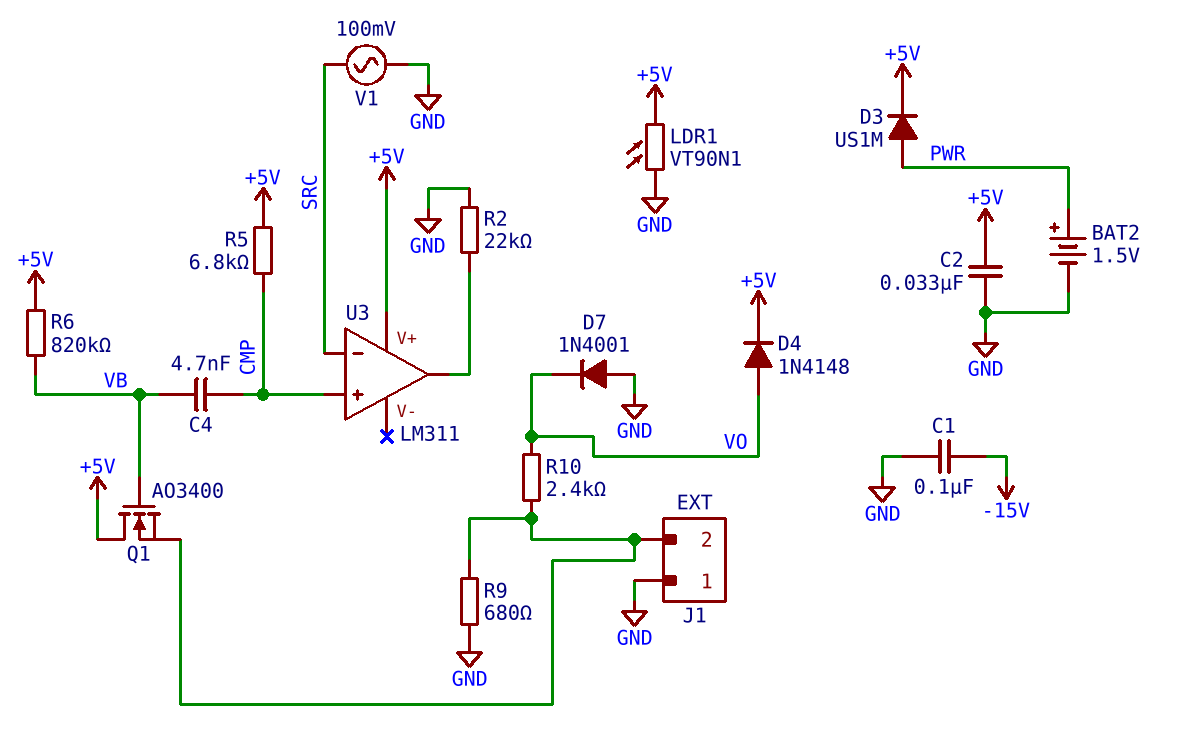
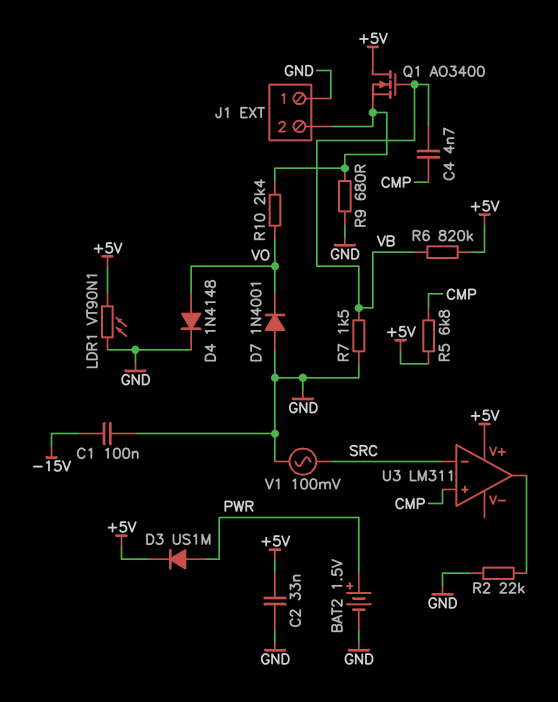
D4: diode 1N4148 (A VO, K +5V) -> diode 1N4148 (A VO, K GND)
R7: none -> 1.5k (GND, VB)

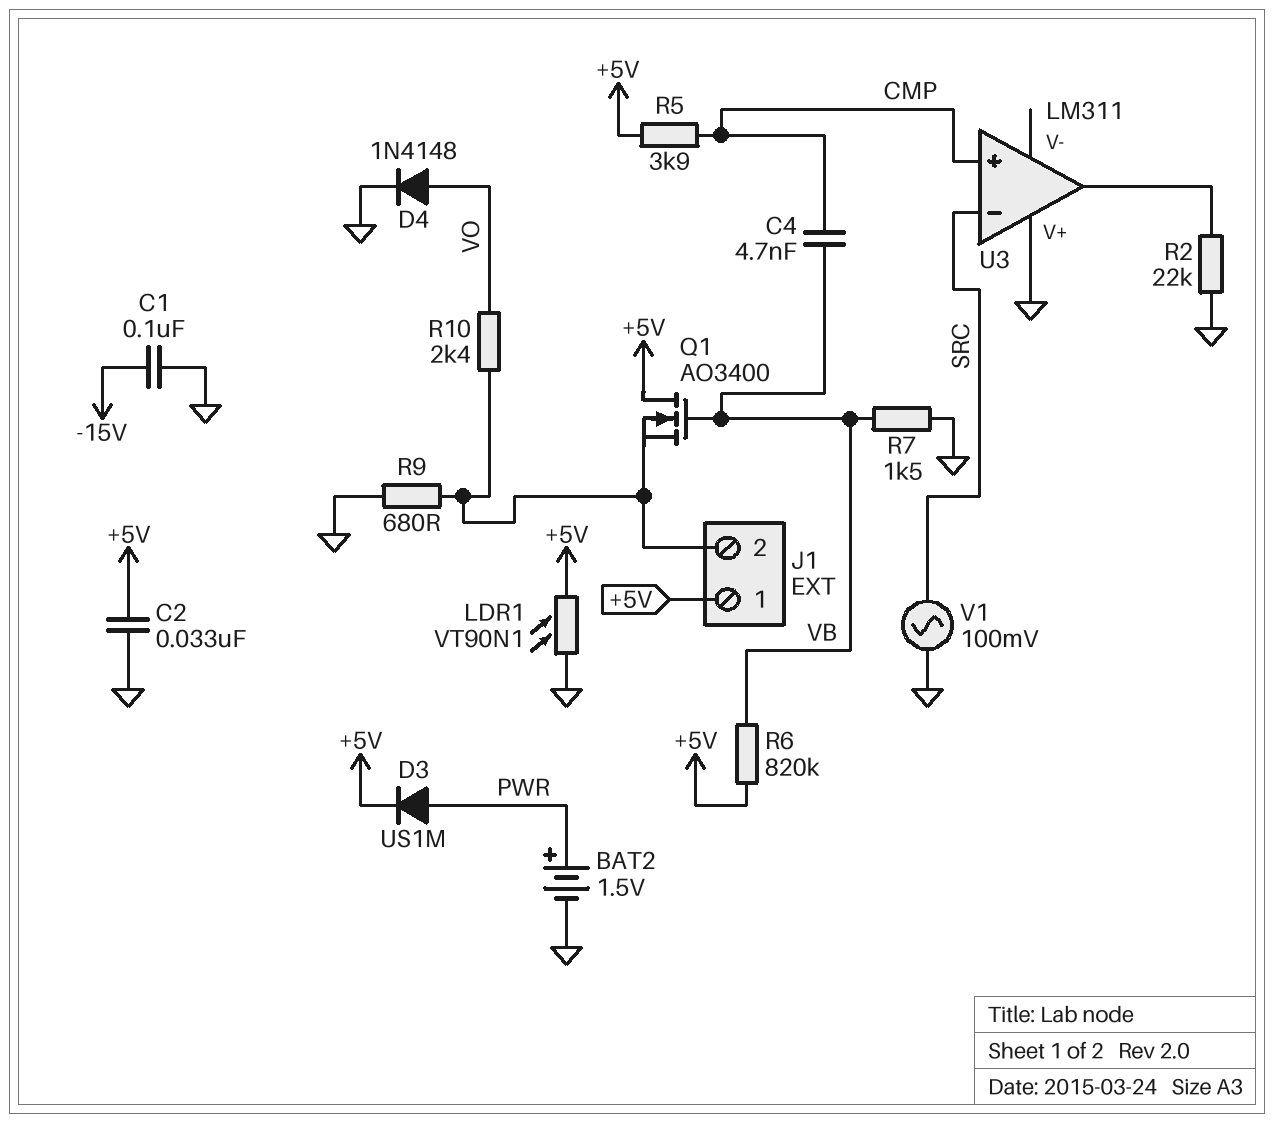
D7: diode 1N4001 (A GND, K VO) -> none
J1 pin 1: GND -> +5V
R5: 6.8k (+5V, CMP) -> 3.9k (+5V, CMP)
U3 pin V+: +5V -> GND

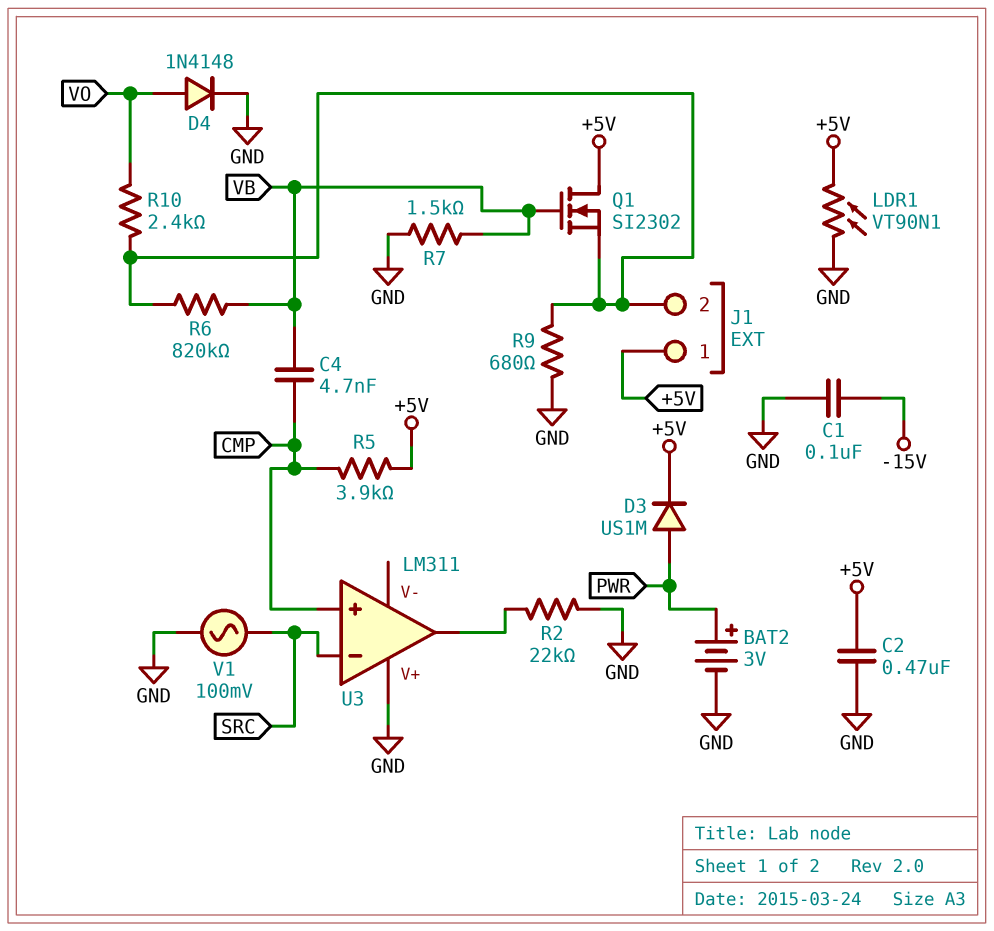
BAT2: 1.5V (plus PWR, minus GND) -> 3V (plus PWR, minus GND)
C2: 33nF (+5V, GND) -> 470nF (+5V, GND)
Q1: NMOS AO3400 (G VB, D +5V, S J1/2) -> NMOS SI2302 (G VB, D +5V, S J1/2)
R6: 820k (+5V, VB) -> 820k (J1/2, VB)

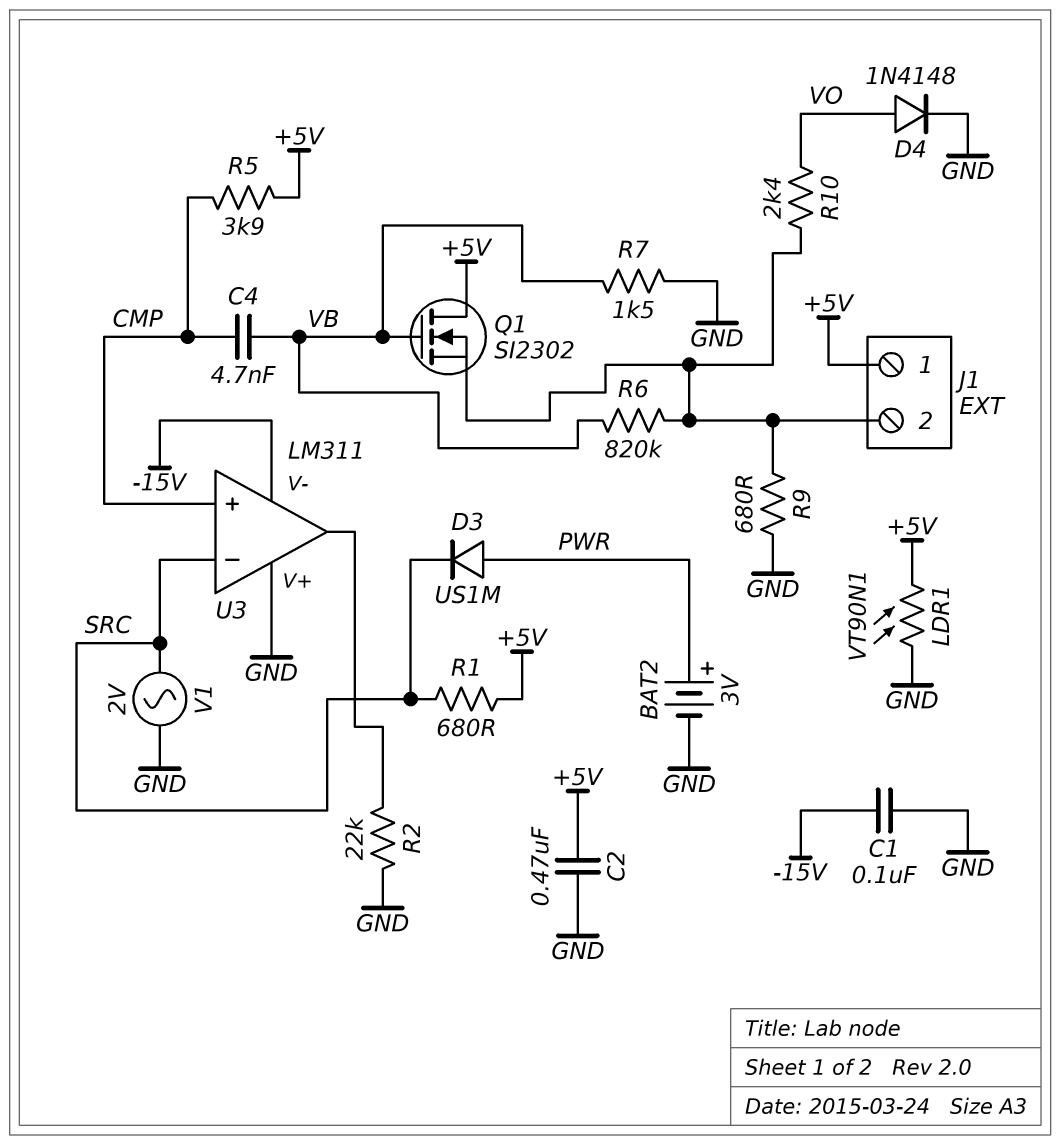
D3: diode US1M (A PWR, K +5V) -> diode US1M (A PWR, K SRC)
R1: none -> 680 (+5V, SRC)
U3 pin V-: none -> -15V
V1: AC 100mV (GND, SRC) -> AC 2V (GND, SRC)

